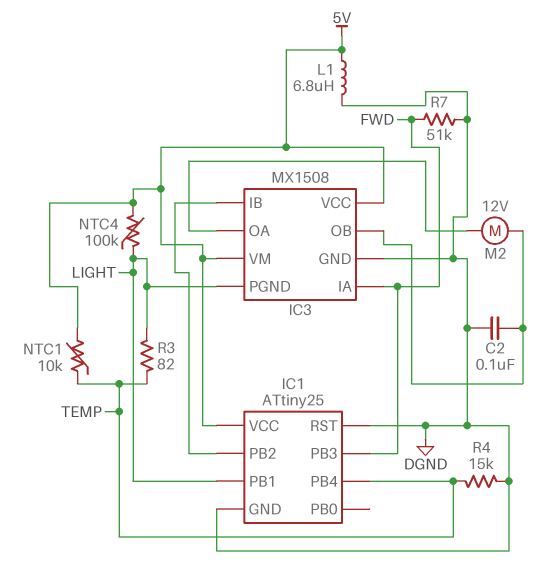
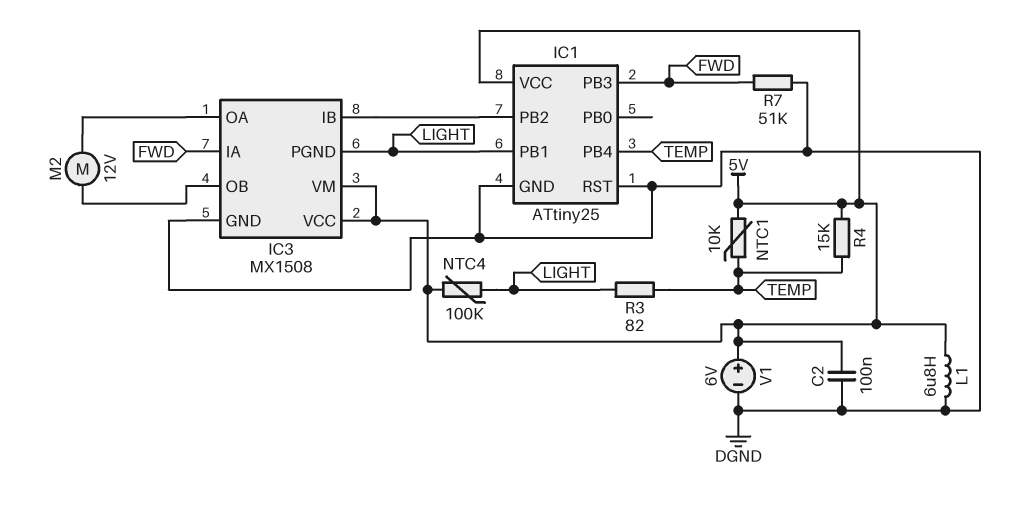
C2: 100nF (DGND, IC3/OB) -> 100nF (5V, DGND)
R4: 15k (DGND, TEMP) -> 15k (5V, TEMP)
V1: none -> 6V (plus 5V, minus DGND)

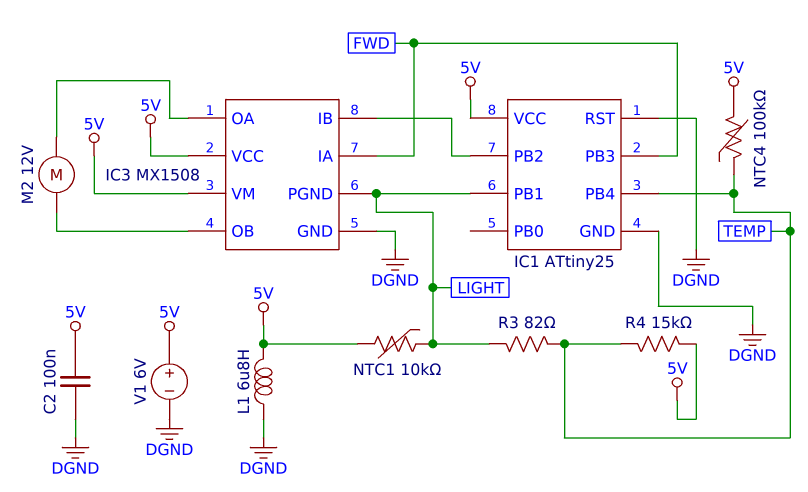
NTC1: 10k (5V, TEMP) -> 10k (5V, LIGHT)
NTC4: 100k (5V, LIGHT) -> 100k (5V, TEMP)
R7: 51k (DGND, FWD) -> none

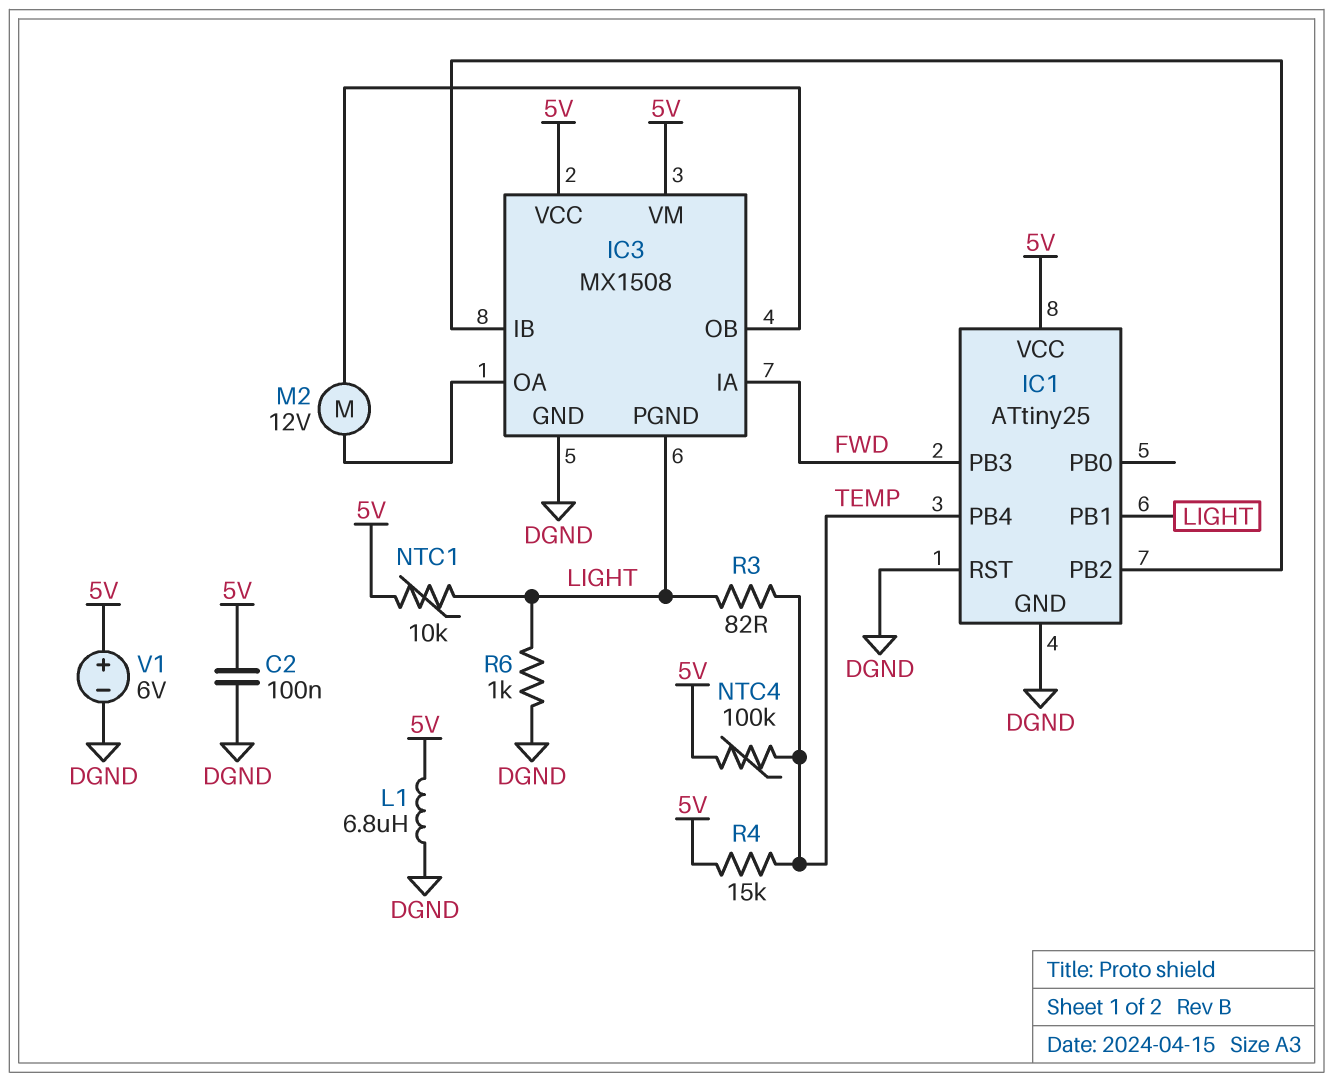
R6: none -> 1k (DGND, LIGHT)

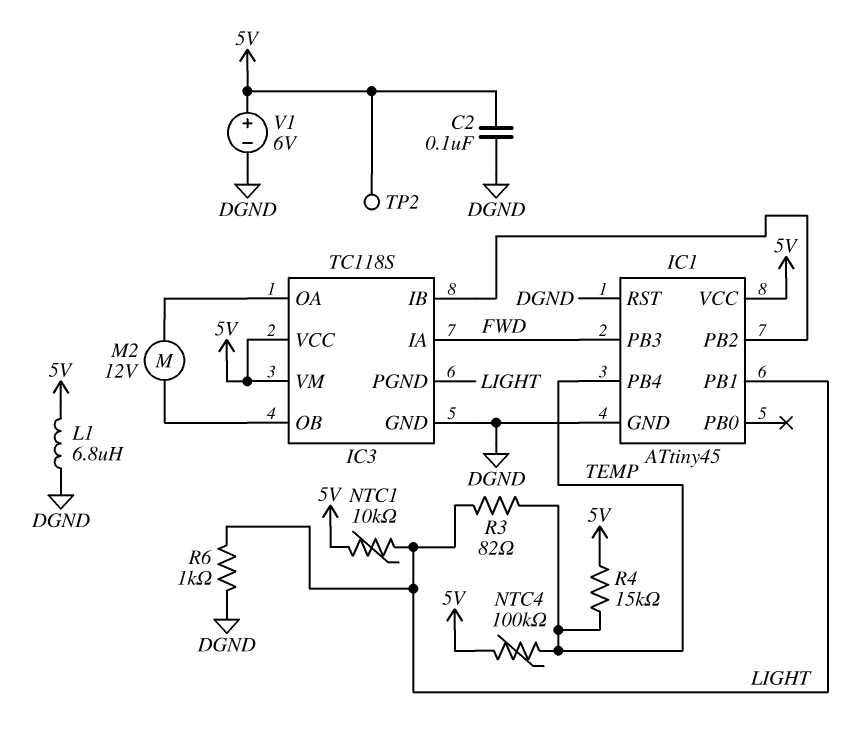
IC1: ATtiny25 -> ATtiny45
IC3: MX1508 -> TC118S
TP2: none -> test point (5V)

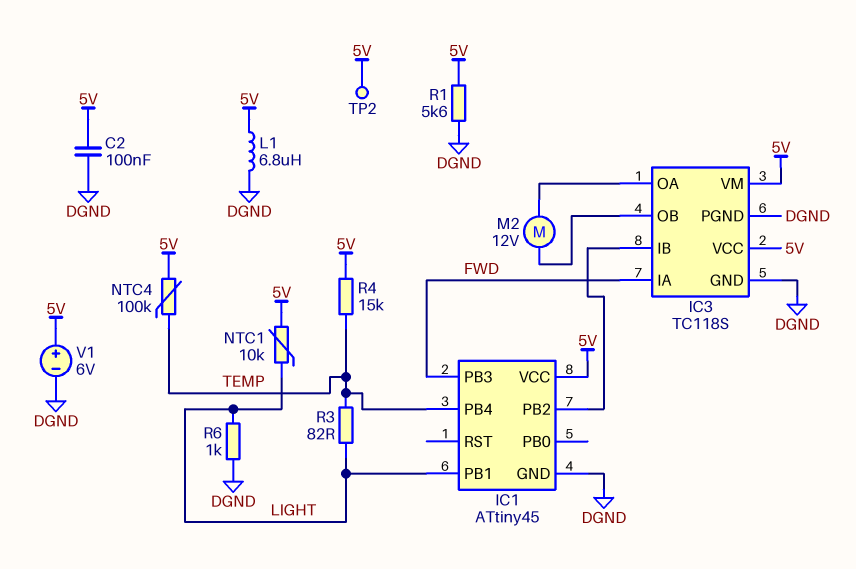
IC1 pin RST: DGND -> none
IC3 pin PGND: LIGHT -> DGND
R1: none -> 5.6k (5V, DGND)

